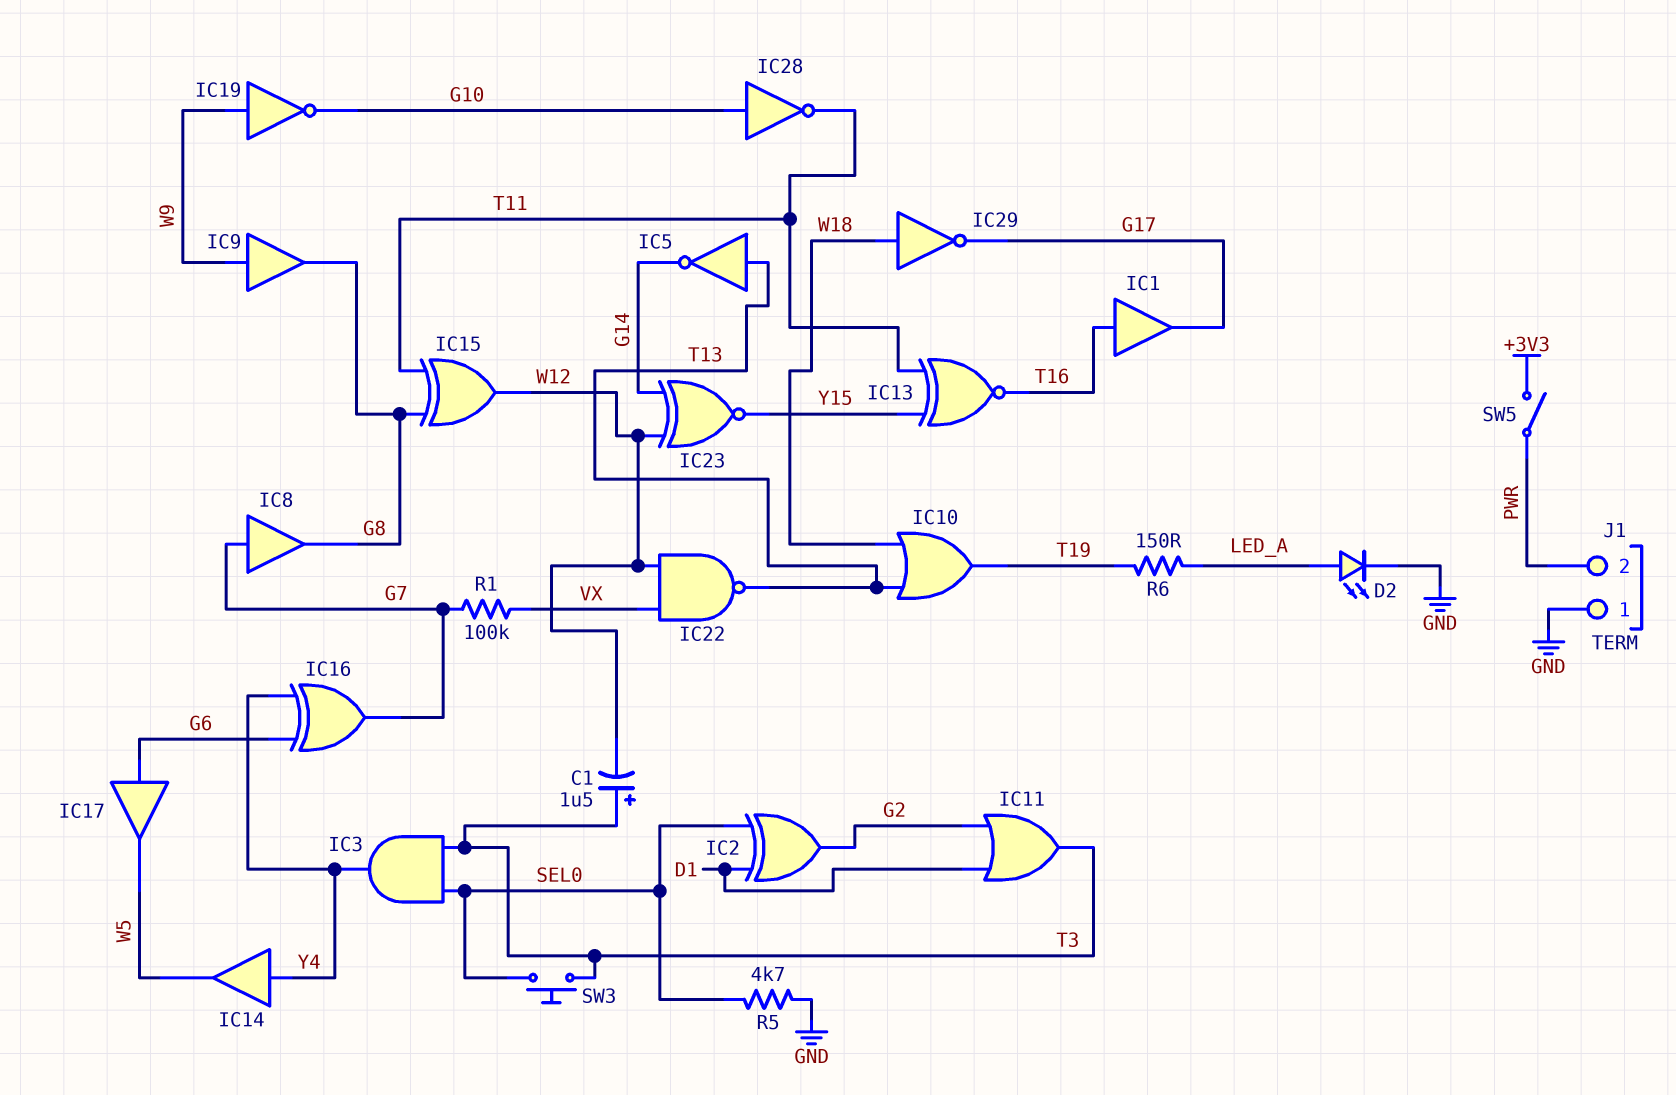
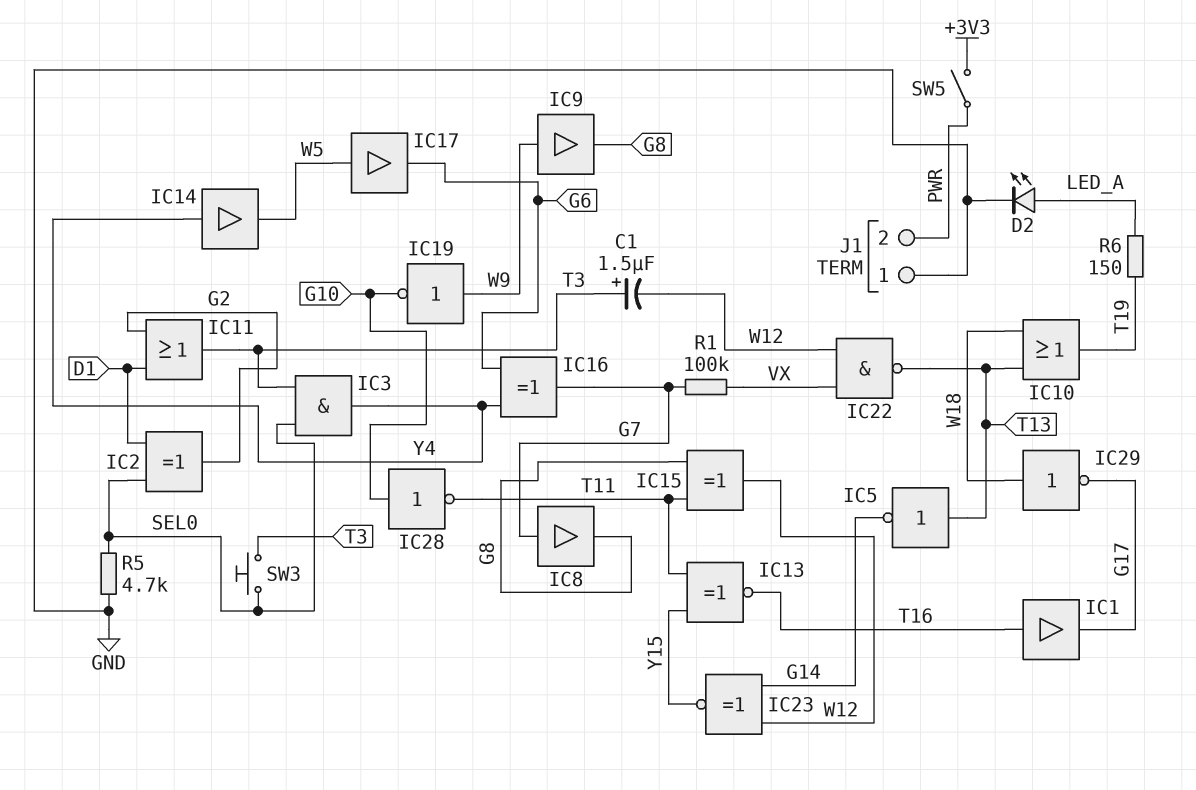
IC17: buffer (in G6, out W5) -> buffer (in W5, out G6)

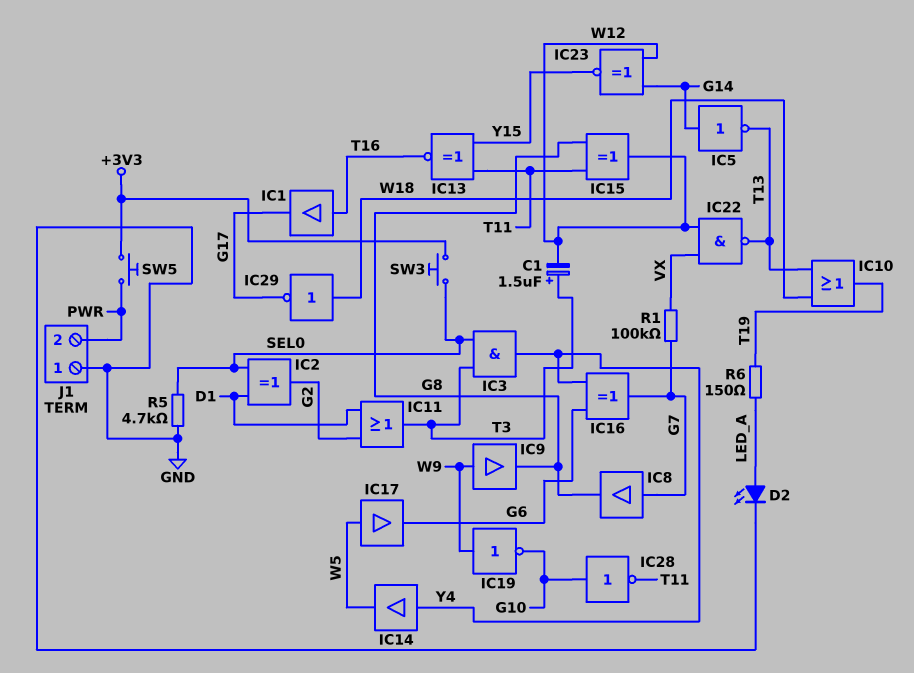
IC5: NOT (in T13, out G14) -> NOT (in G14, out T13)
SW3: button (SEL0, T3) -> button (+3V3, SEL0)
SW5: switch (+3V3, PWR) -> button (+3V3, PWR)

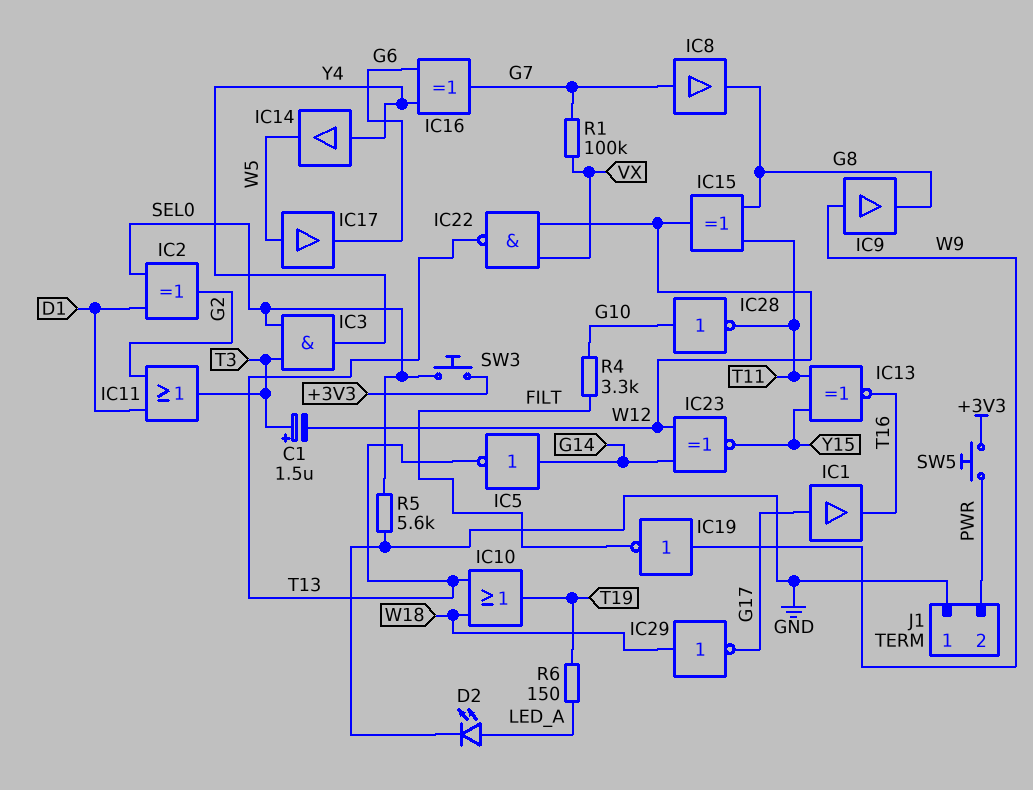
IC1: buffer (in T16, out G17) -> buffer (in G17, out T16)
IC19: NOT (in W9, out G10) -> NOT (in W9, out FILT)
R4: none -> 3.3k (FILT, G10)
R5: 4.7k (GND, SEL0) -> 5.6k (GND, SEL0)

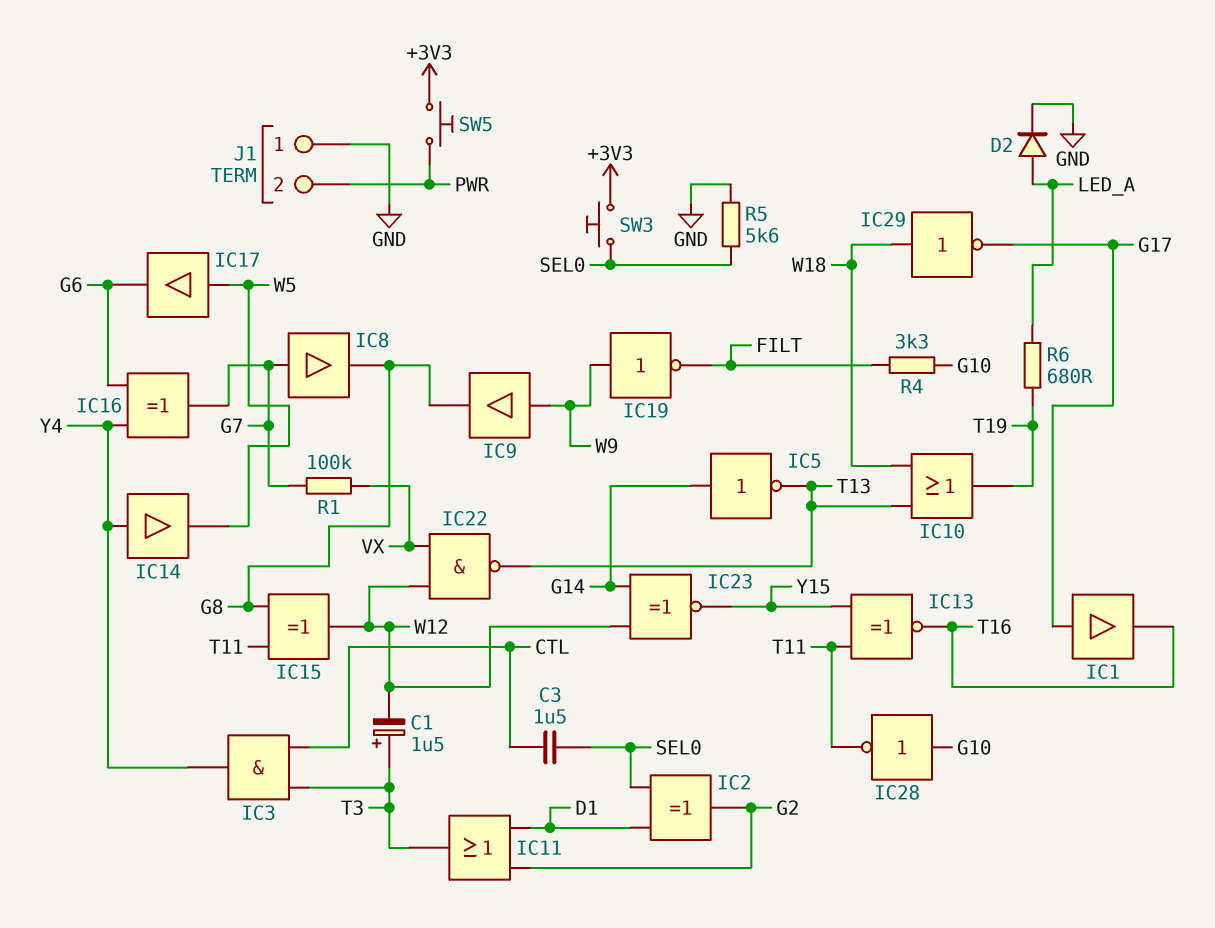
C3: none -> 1.5uF (CTL, SEL0)
D2: LED (A LED_A, K GND) -> diode (A LED_A, K GND)
IC3: AND (in SEL0, in T3, out Y4) -> AND (in CTL, in T3, out Y4)
R6: 150 (LED_A, T19) -> 680 (LED_A, T19)

